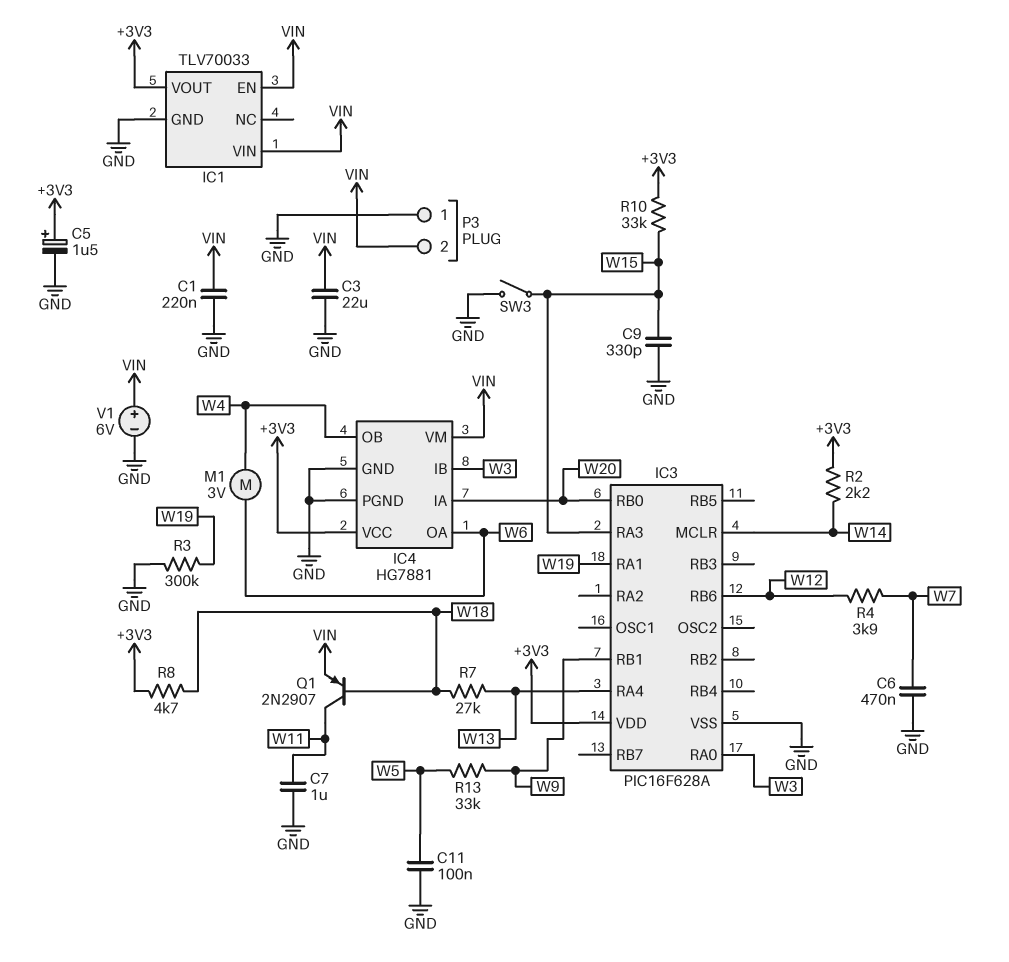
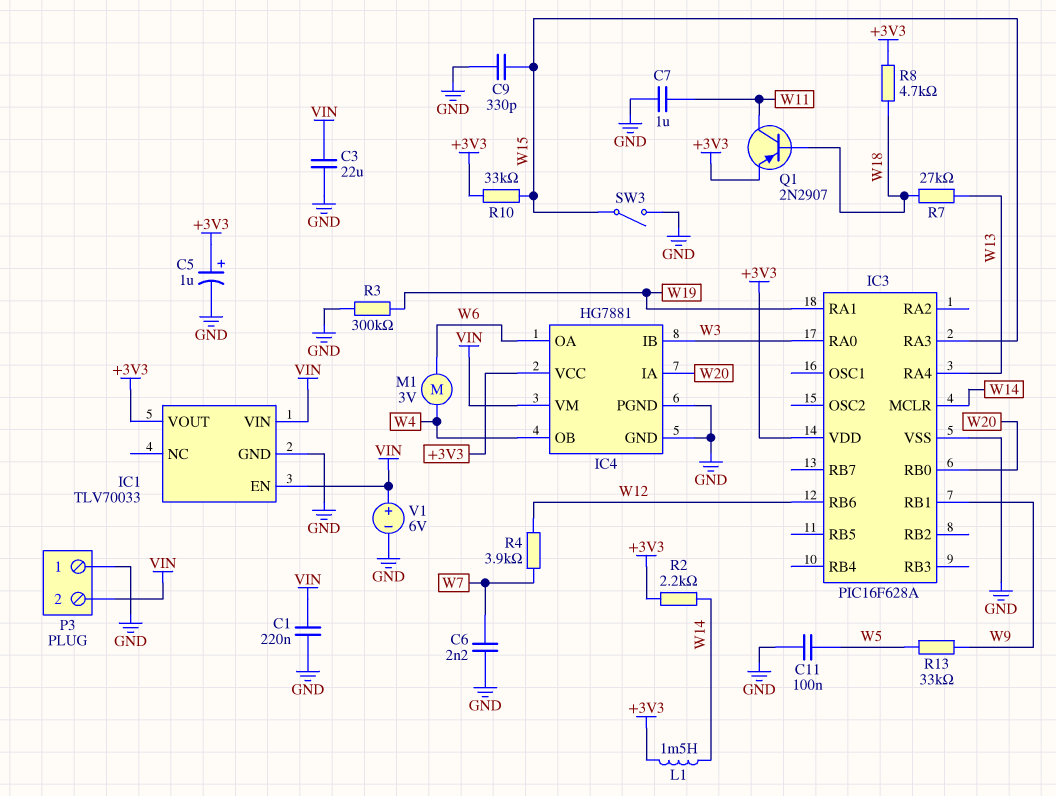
C5: 1.5uF (plus +3V3, minus GND) -> 1uF (plus +3V3, minus GND)
C6: 470nF (GND, W7) -> 2.2nF (GND, W7)
L1: none -> 1.5mH (+3V3, W14)
Q1: PNP 2N2907 (B W18, C W11, E VIN) -> PNP 2N2907 (B W18, C W11, E +3V3)

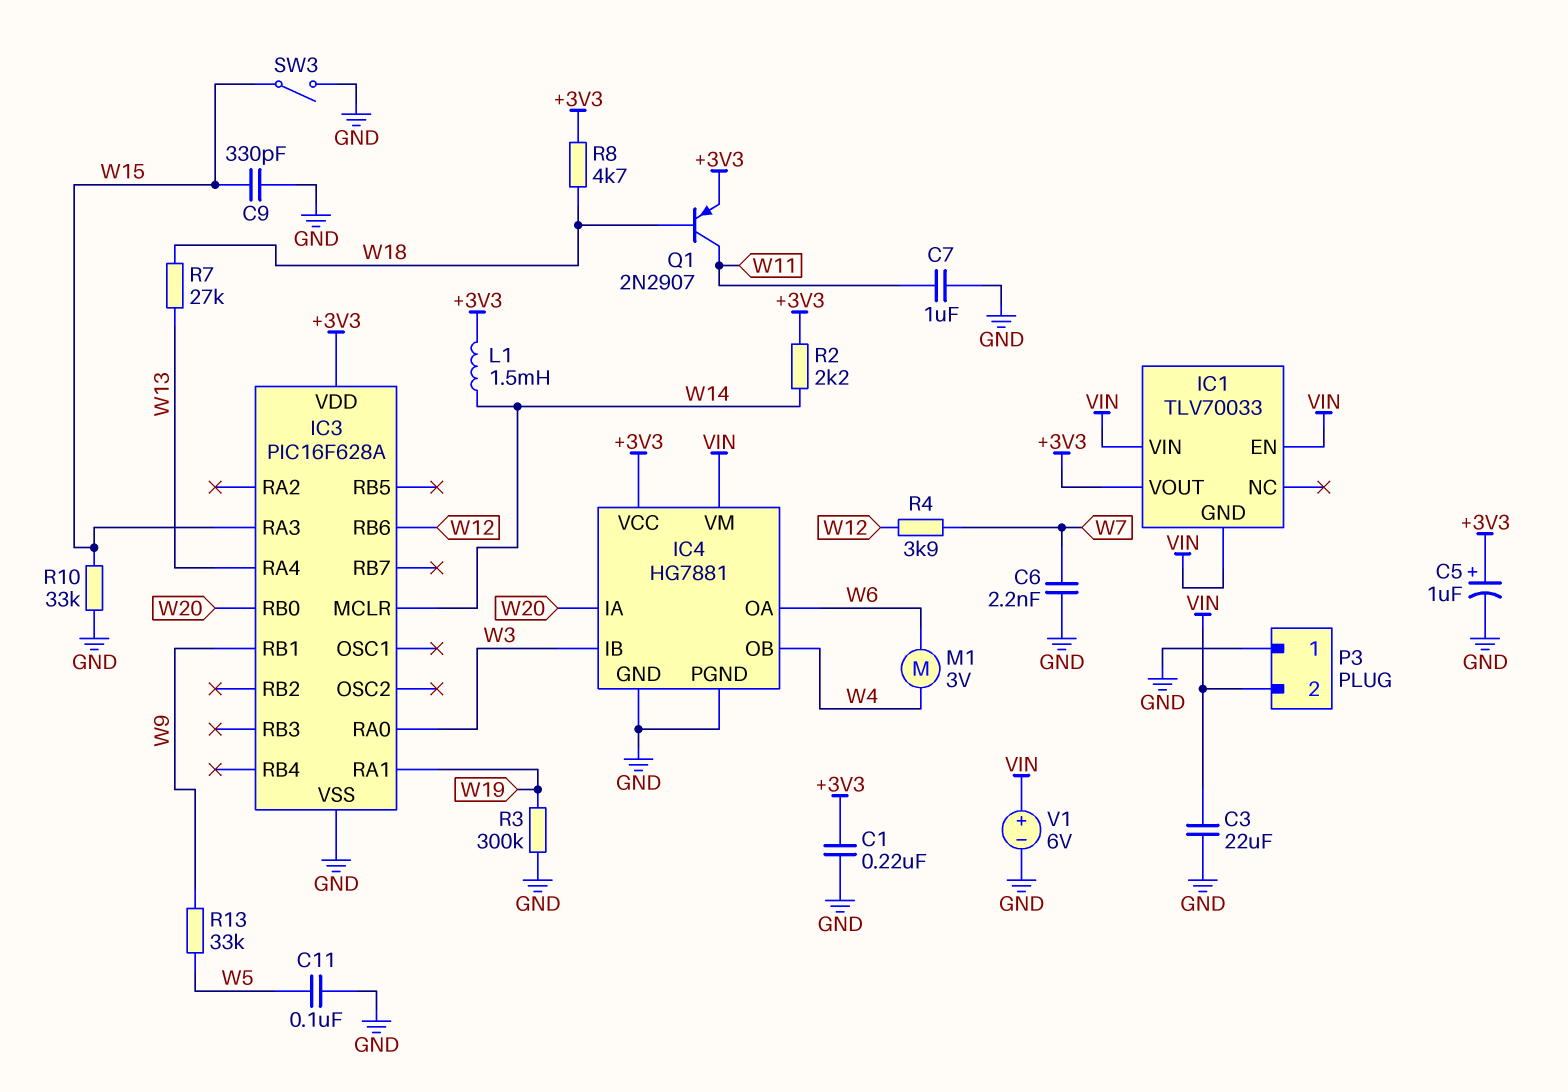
C1: 220nF (GND, VIN) -> 220nF (+3V3, GND)
IC1 pin GND: GND -> VIN
R10: 33k (+3V3, W15) -> 33k (GND, W15)

